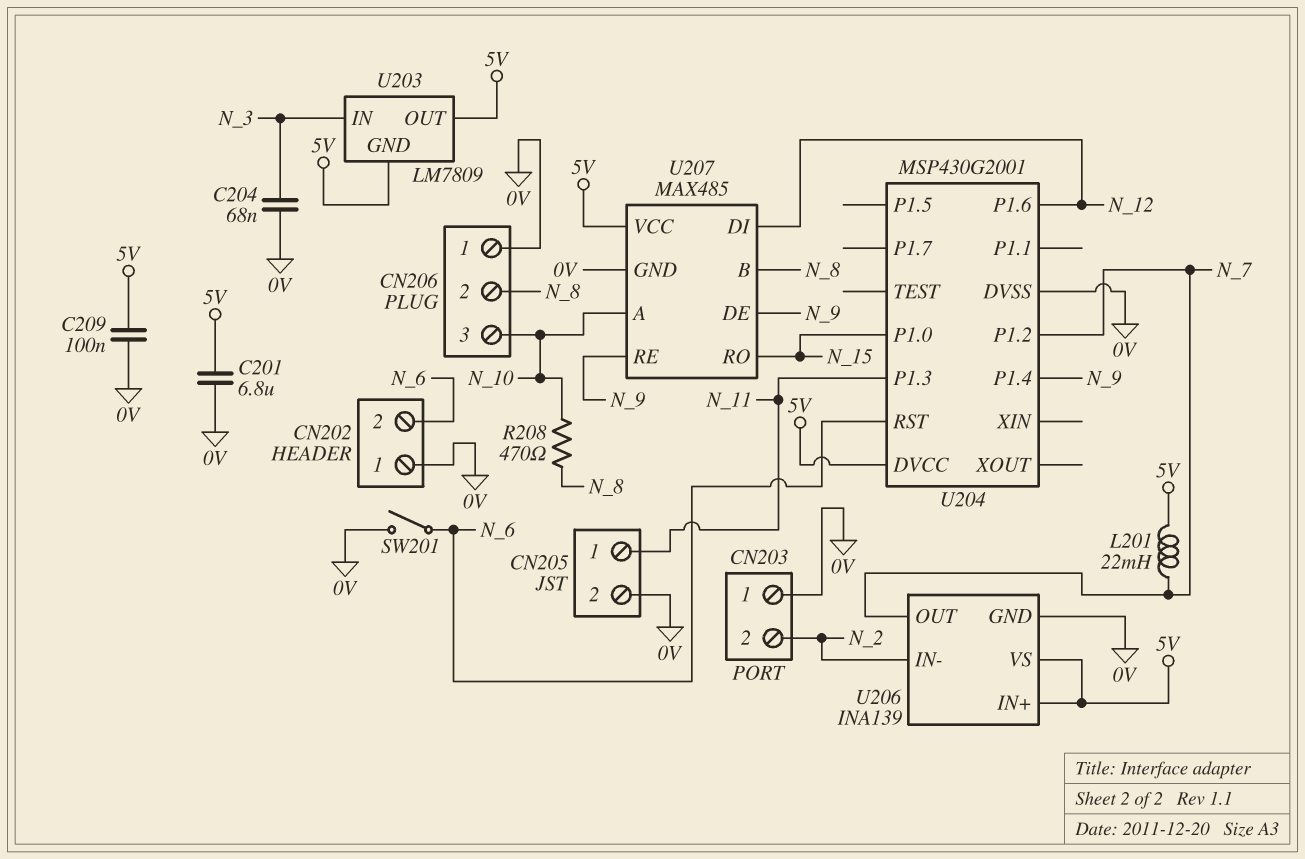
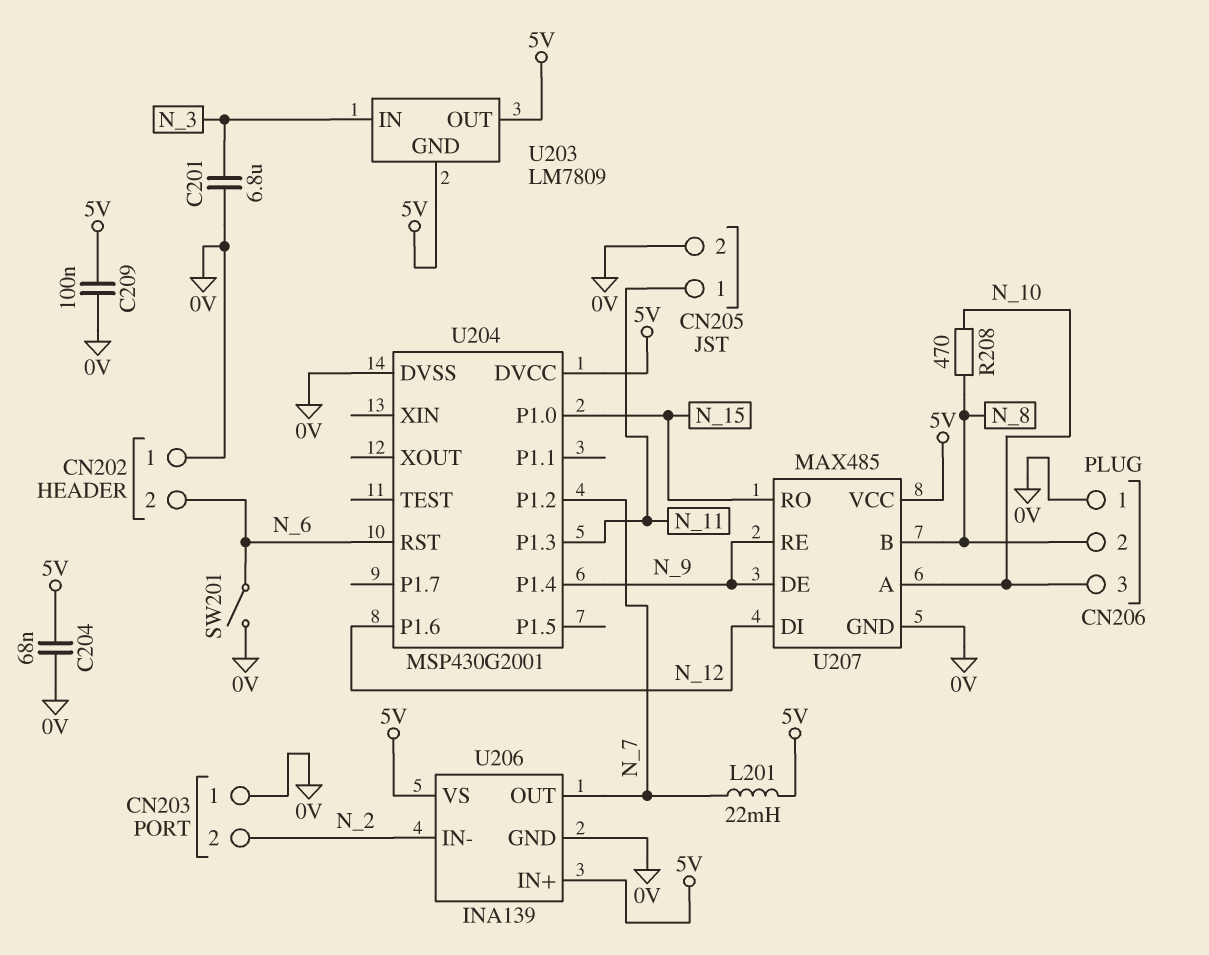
C201: 6.8uF (0V, 5V) -> 6.8uF (0V, N_3)
C204: 68nF (0V, N_3) -> 68nF (0V, 5V)

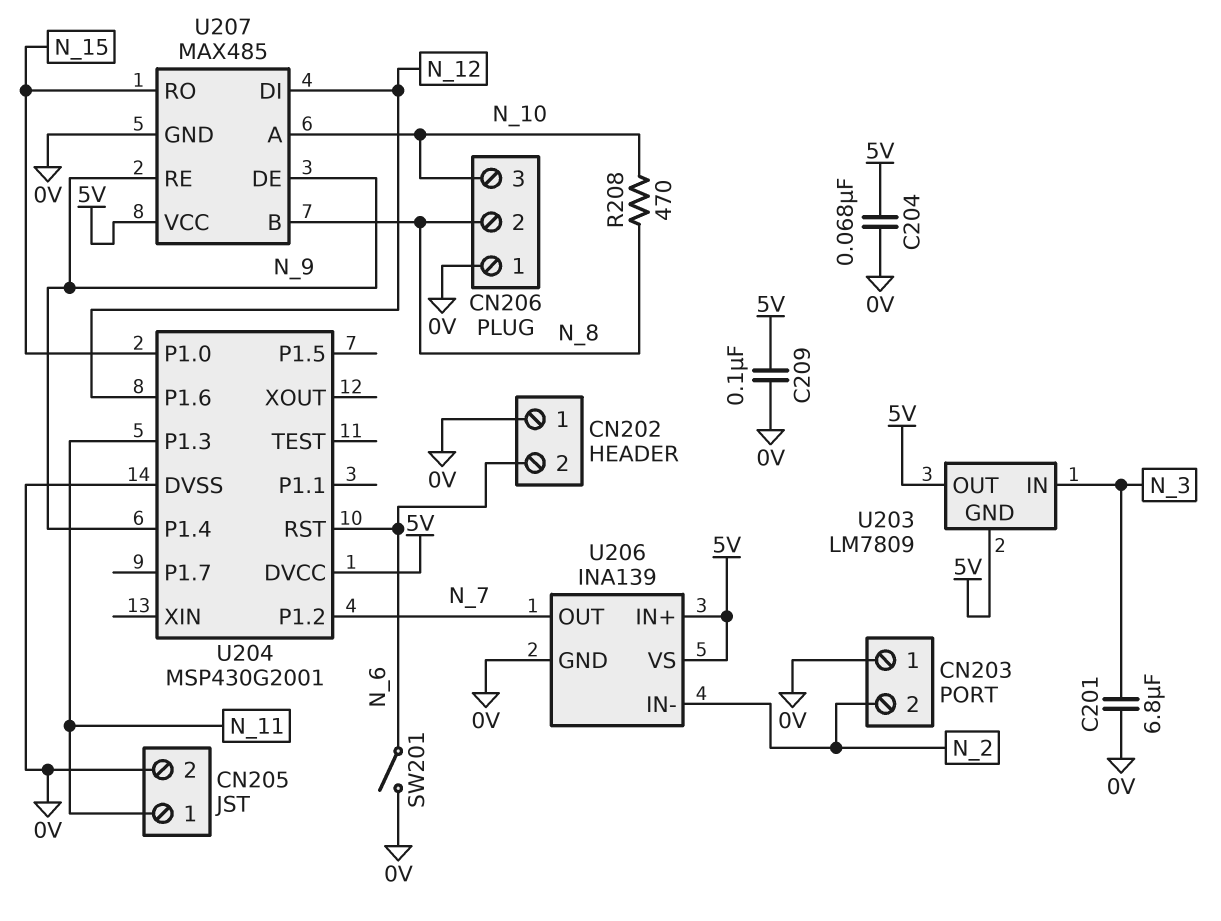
L201: 22mH (5V, N_7) -> none

